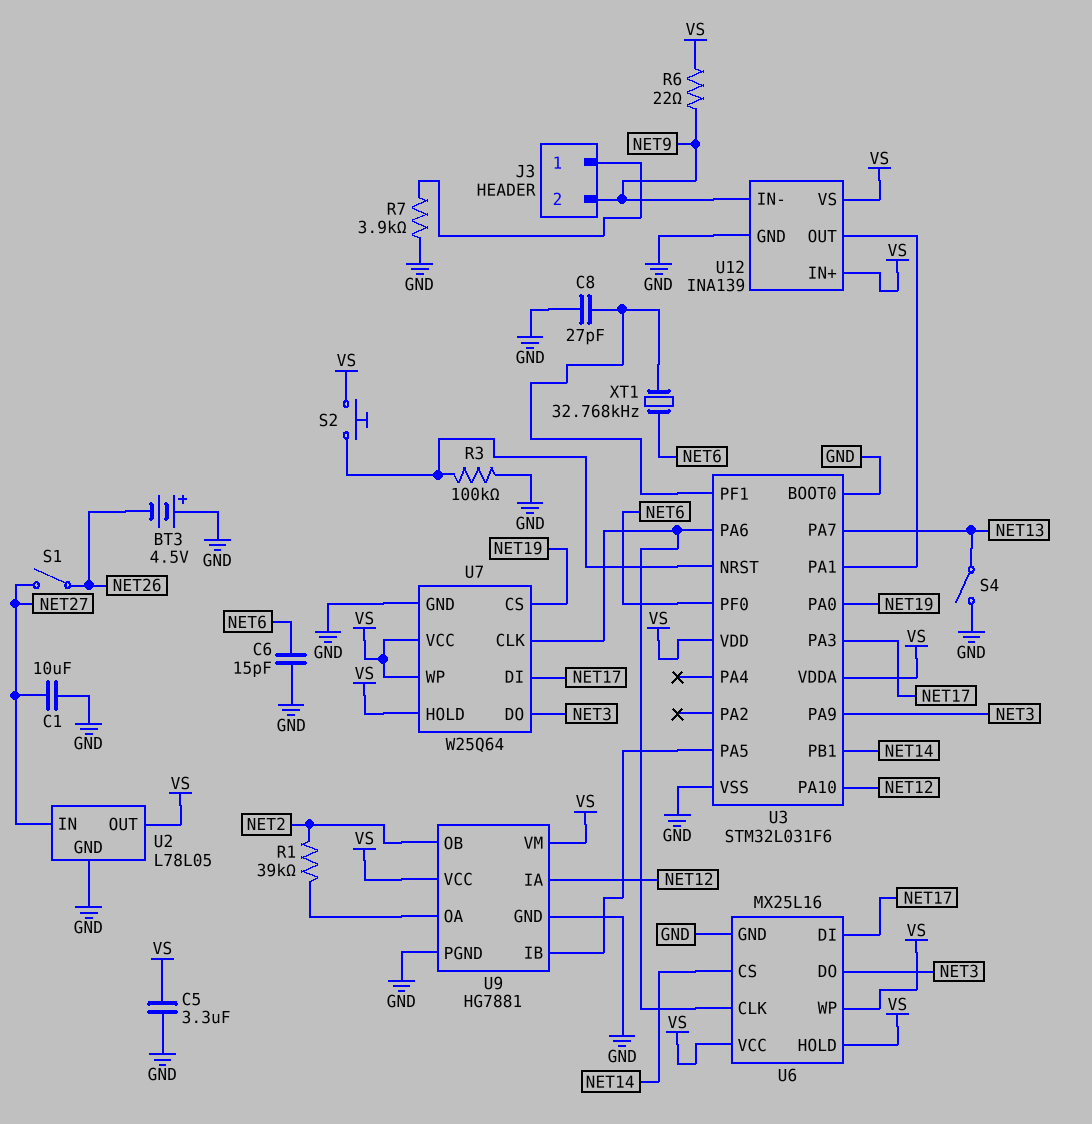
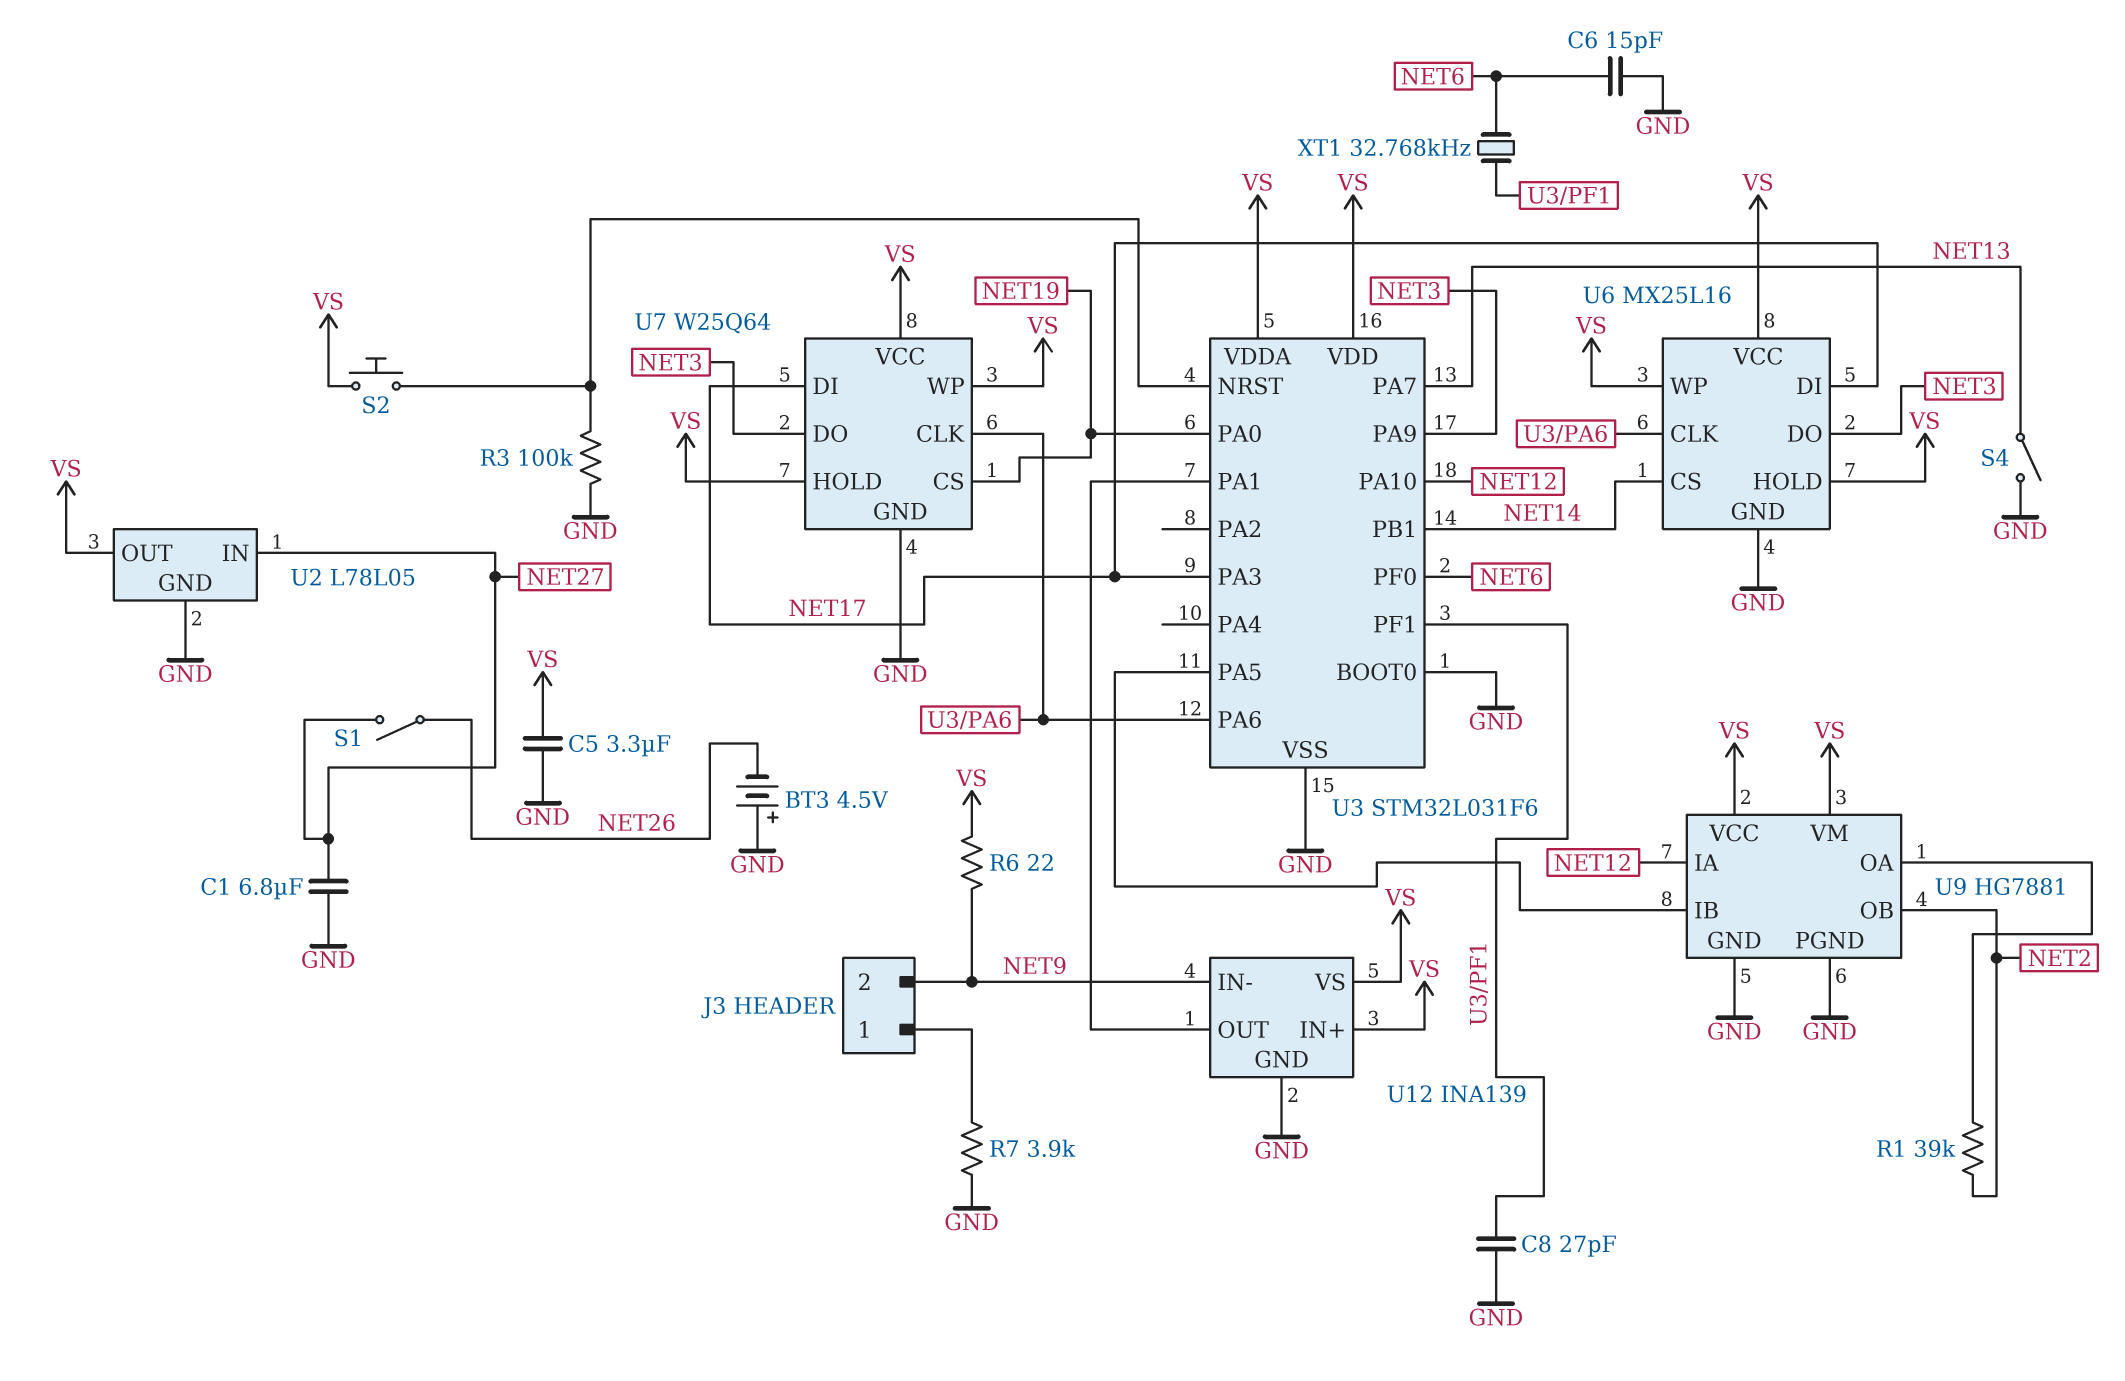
C1: 10uF (GND, NET27) -> 6.8uF (GND, NET27)

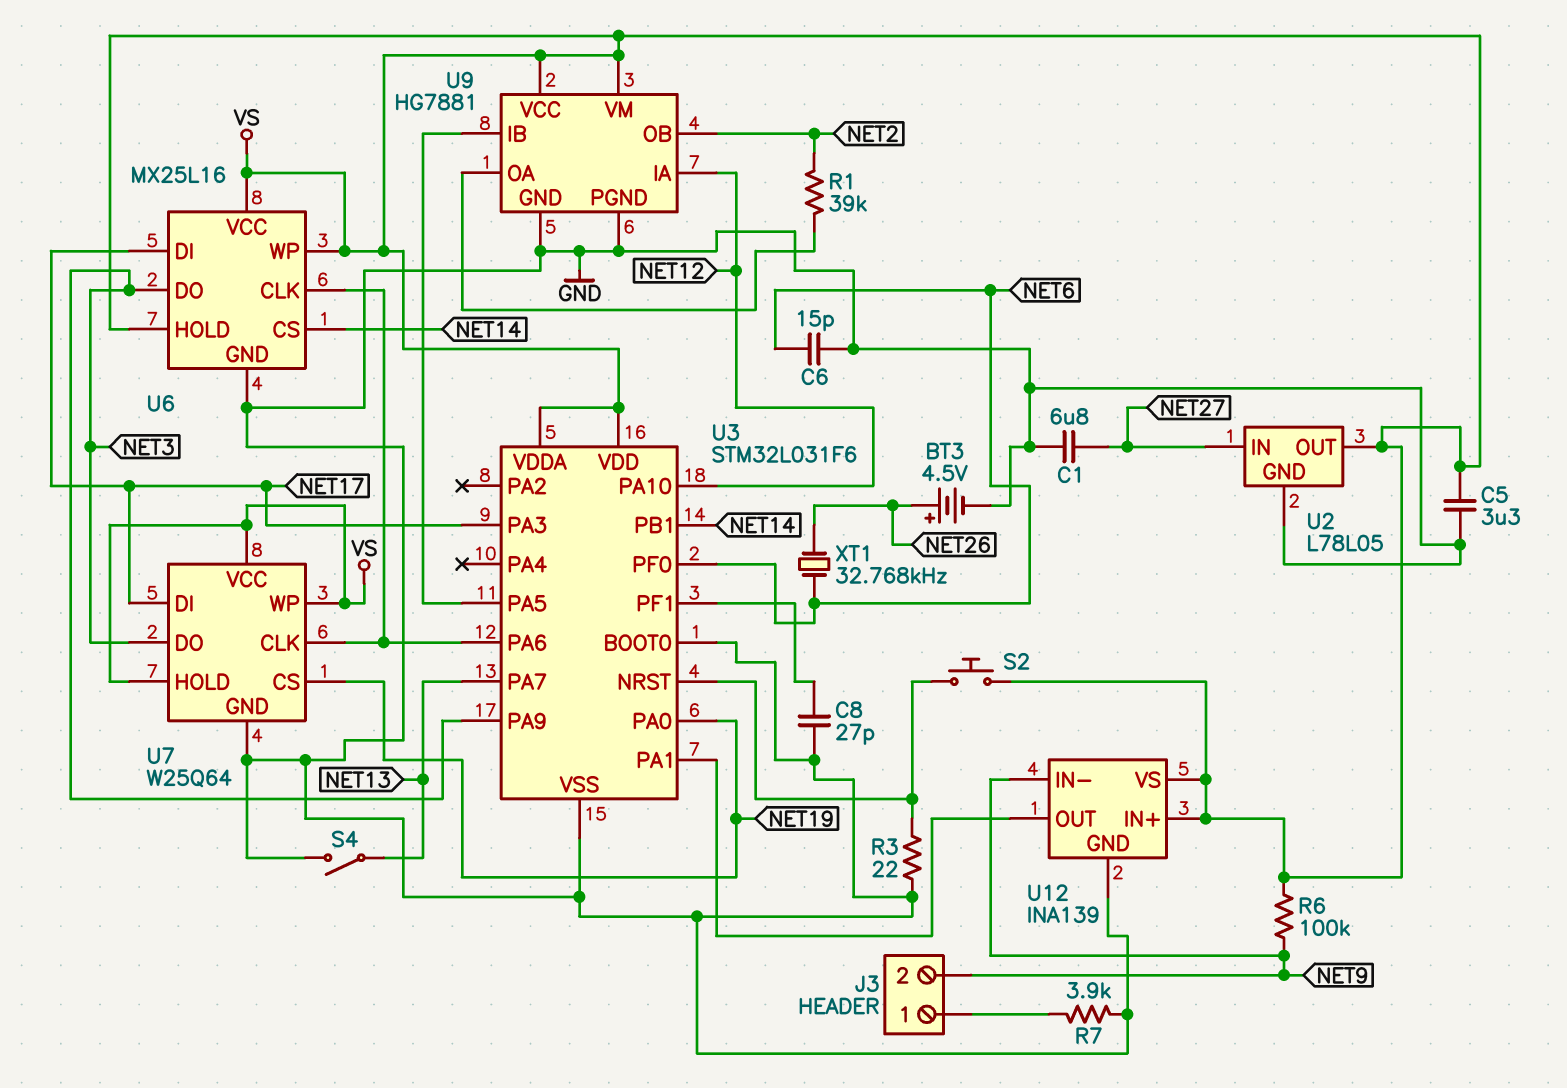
BT3: 4.5V (plus GND, minus NET26) -> 4.5V (plus NET26, minus GND)
R3: 100k (GND, U3/NRST) -> 22 (GND, U3/NRST)
R6: 22 (NET9, VS) -> 100k (NET9, VS)
S1: switch (NET26, NET27) -> none
XT1: 32.768kHz (NET6, U3/PF1) -> 32.768kHz (NET6, NET26)

